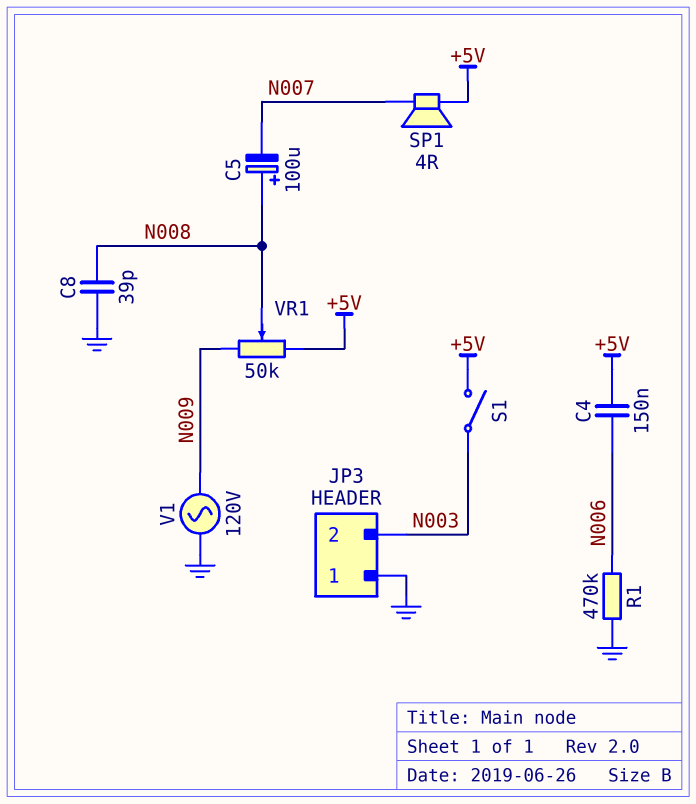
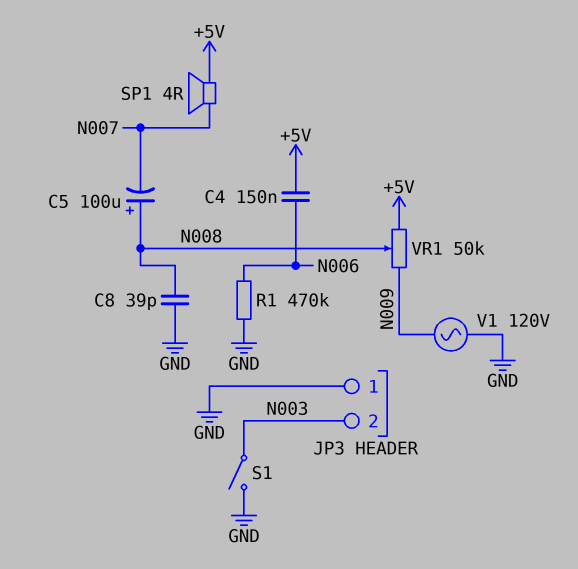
S1: switch (+5V, N003) -> switch (GND, N003)

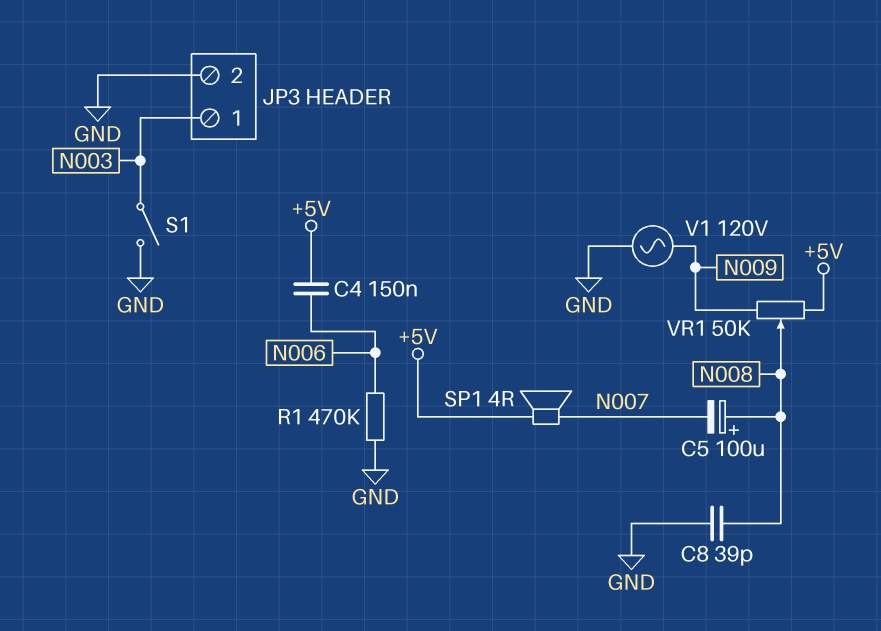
JP3 pin 1: GND -> N003
JP3 pin 2: N003 -> GND

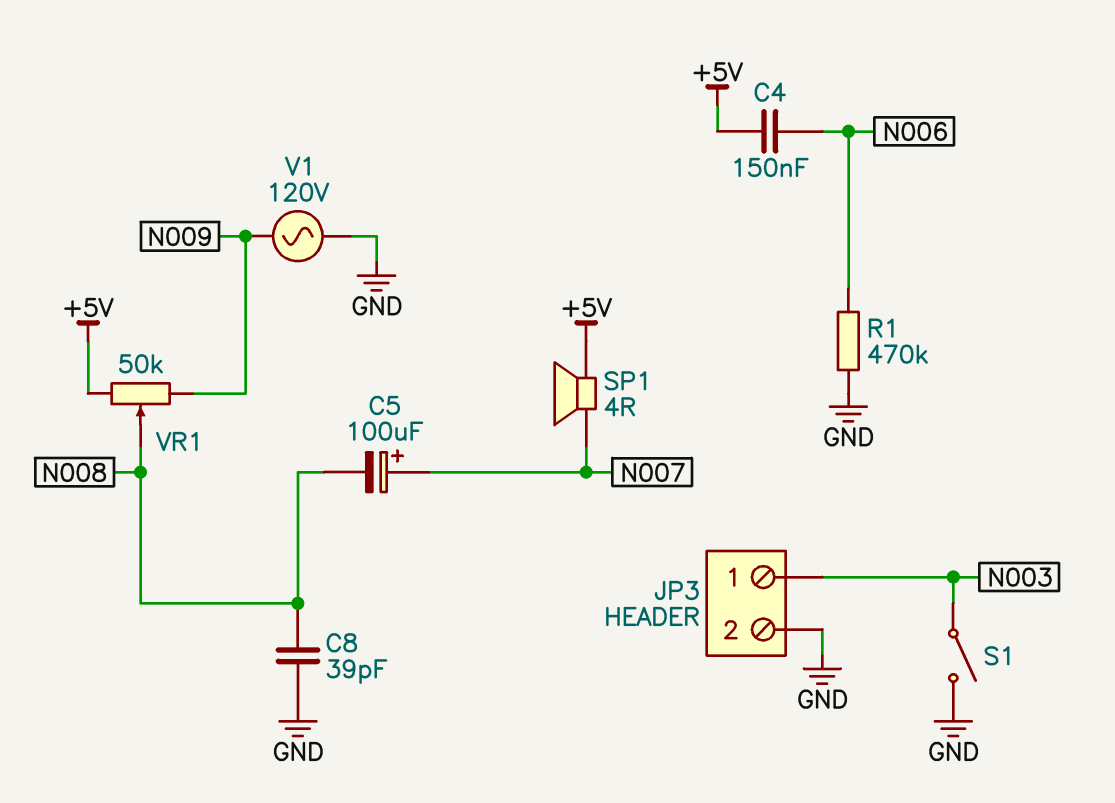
C5: 100uF (plus N008, minus N007) -> 100uF (plus N007, minus N008)

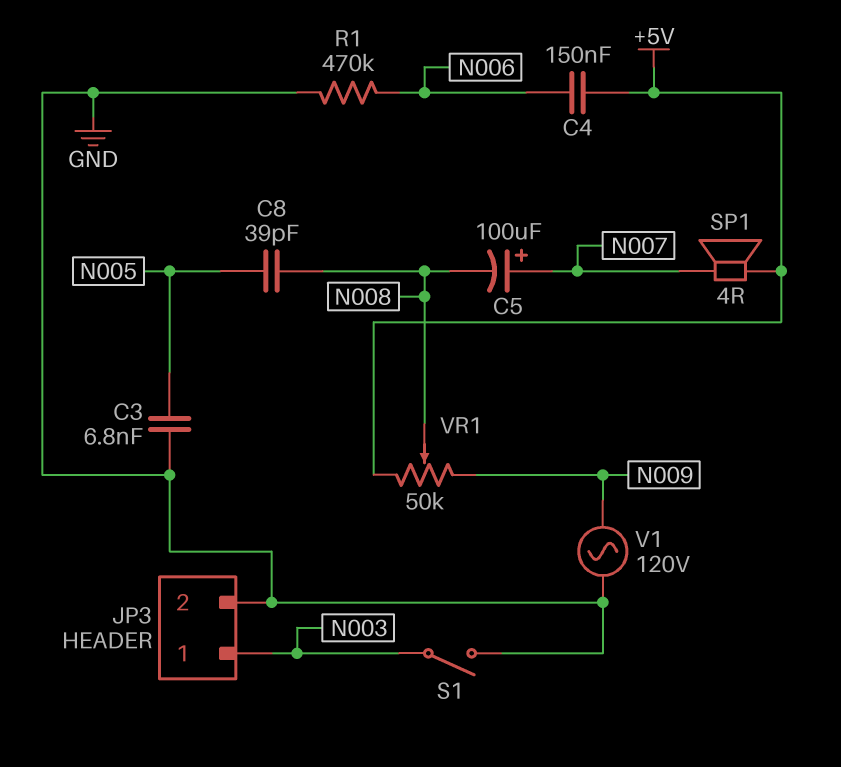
C3: none -> 6.8nF (GND, N005)
C8: 39pF (GND, N008) -> 39pF (N005, N008)

